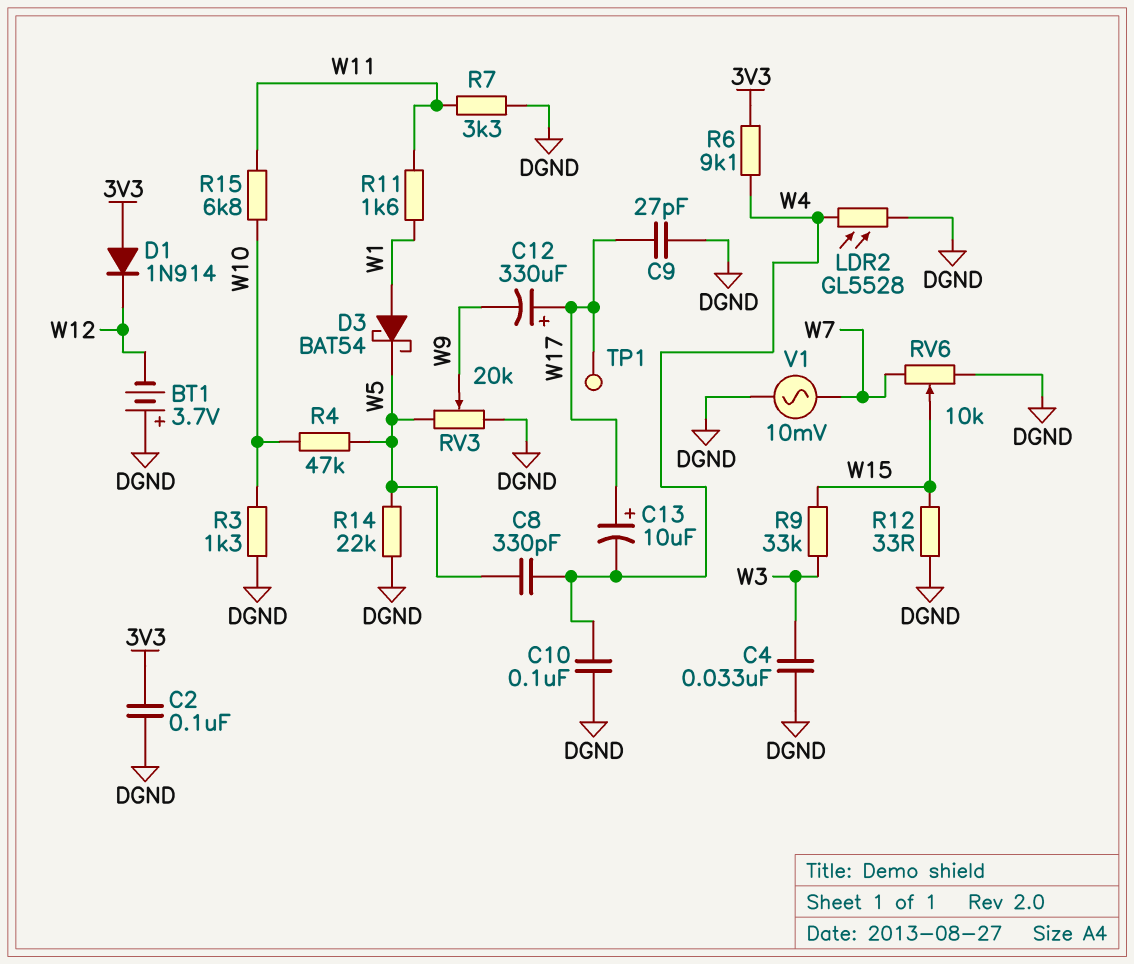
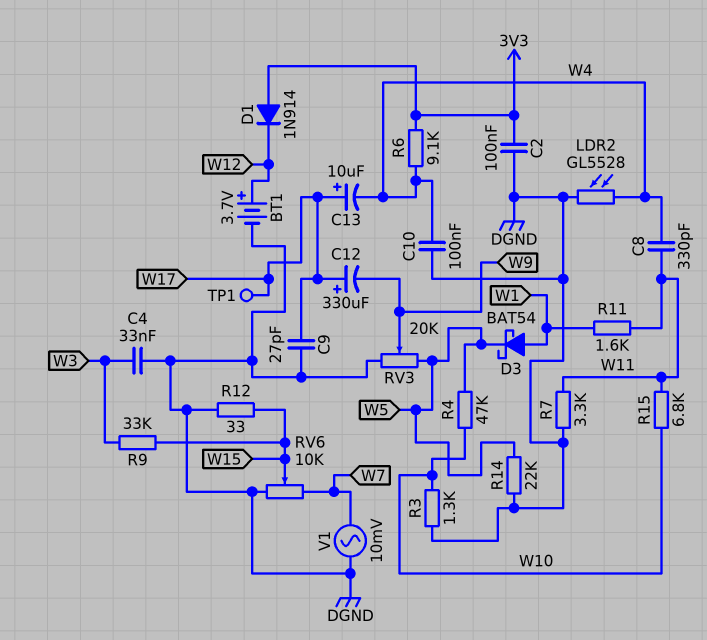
BT1: 3.7V (plus DGND, minus W12) -> 3.7V (plus W12, minus DGND)
C8: 330pF (W4, W5) -> 330pF (W4, W11)

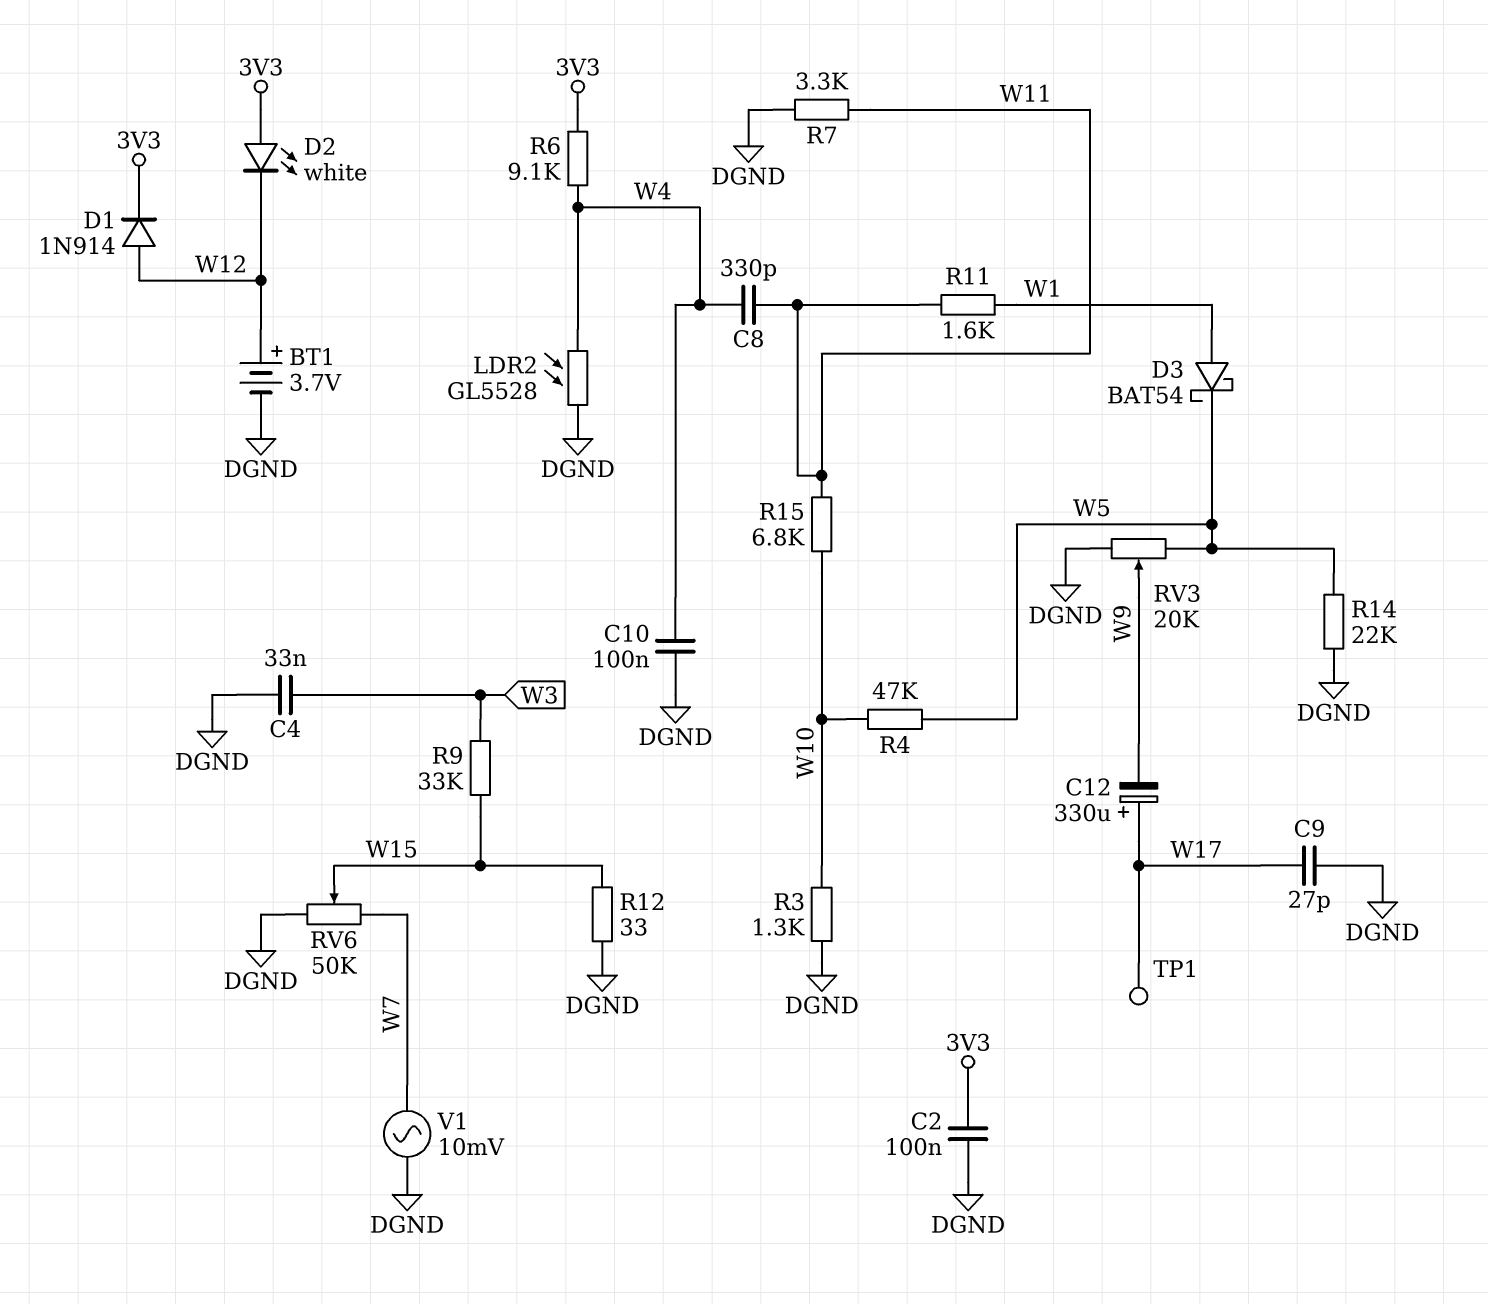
C13: 10uF (plus W17, minus W4) -> none
D1: diode 1N914 (A 3V3, K W12) -> diode 1N914 (A W12, K 3V3)
D2: none -> LED white (A 3V3, K W12)
RV6: 10k (DGND, W7, wiper W15) -> 50k (DGND, W7, wiper W15)

